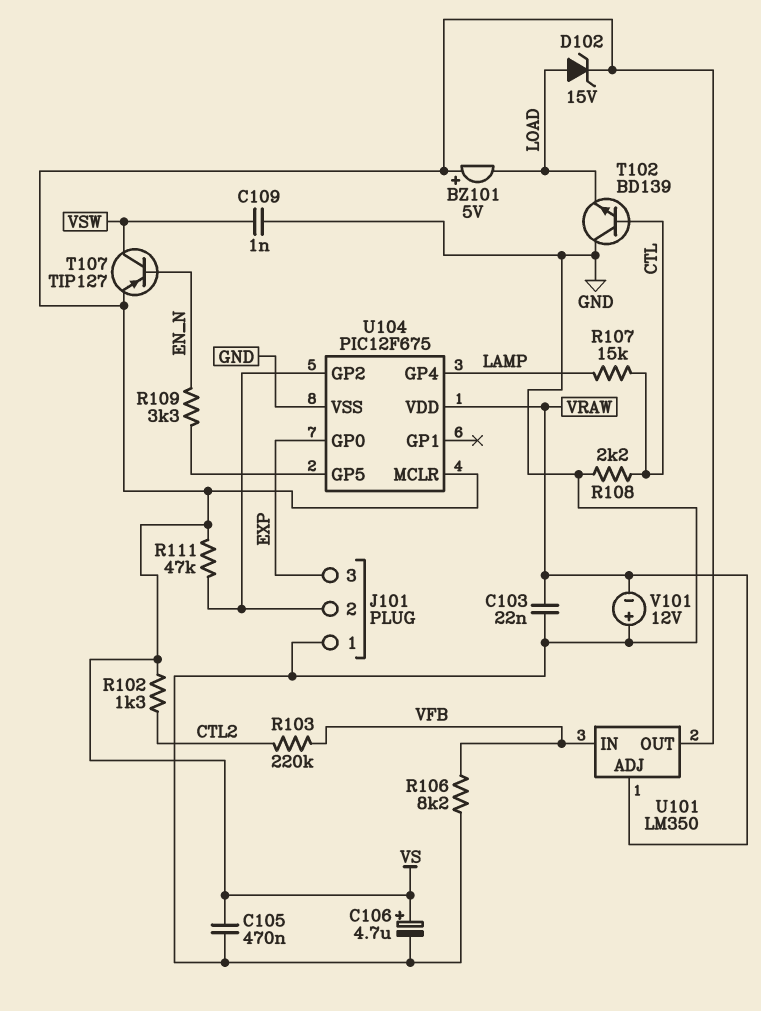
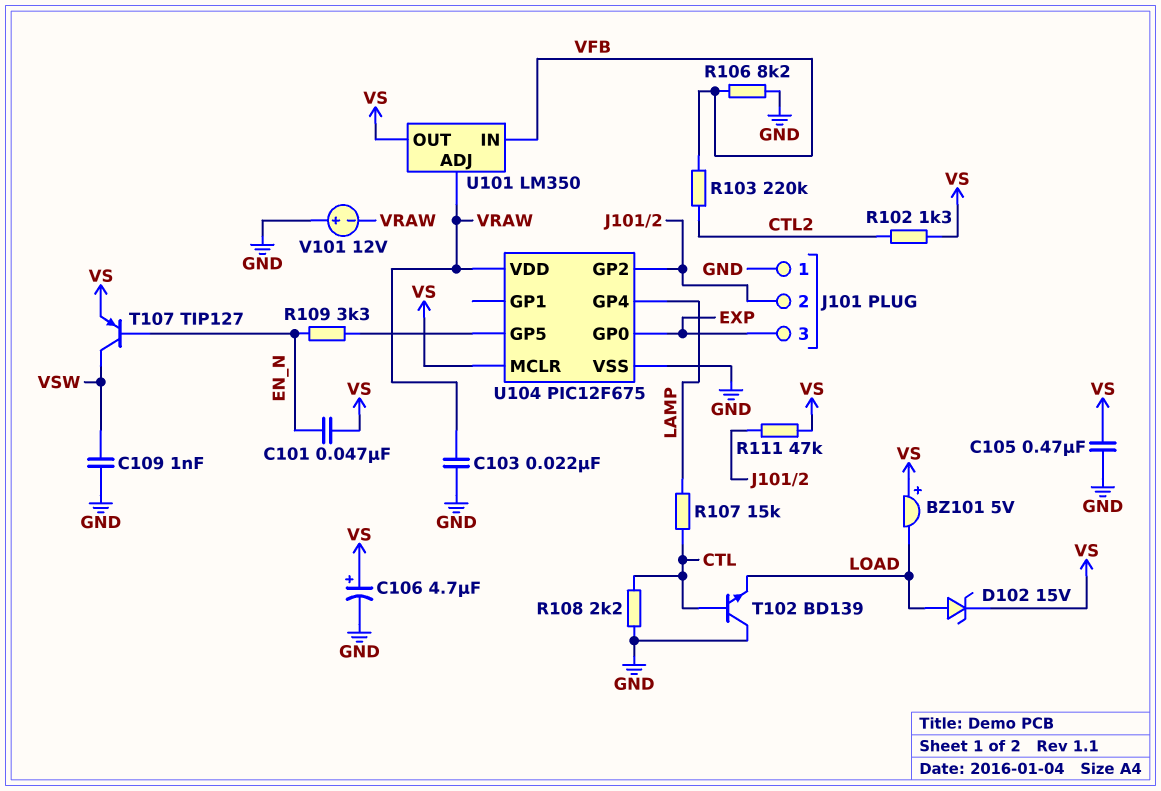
C101: none -> 47nF (EN_N, VS)

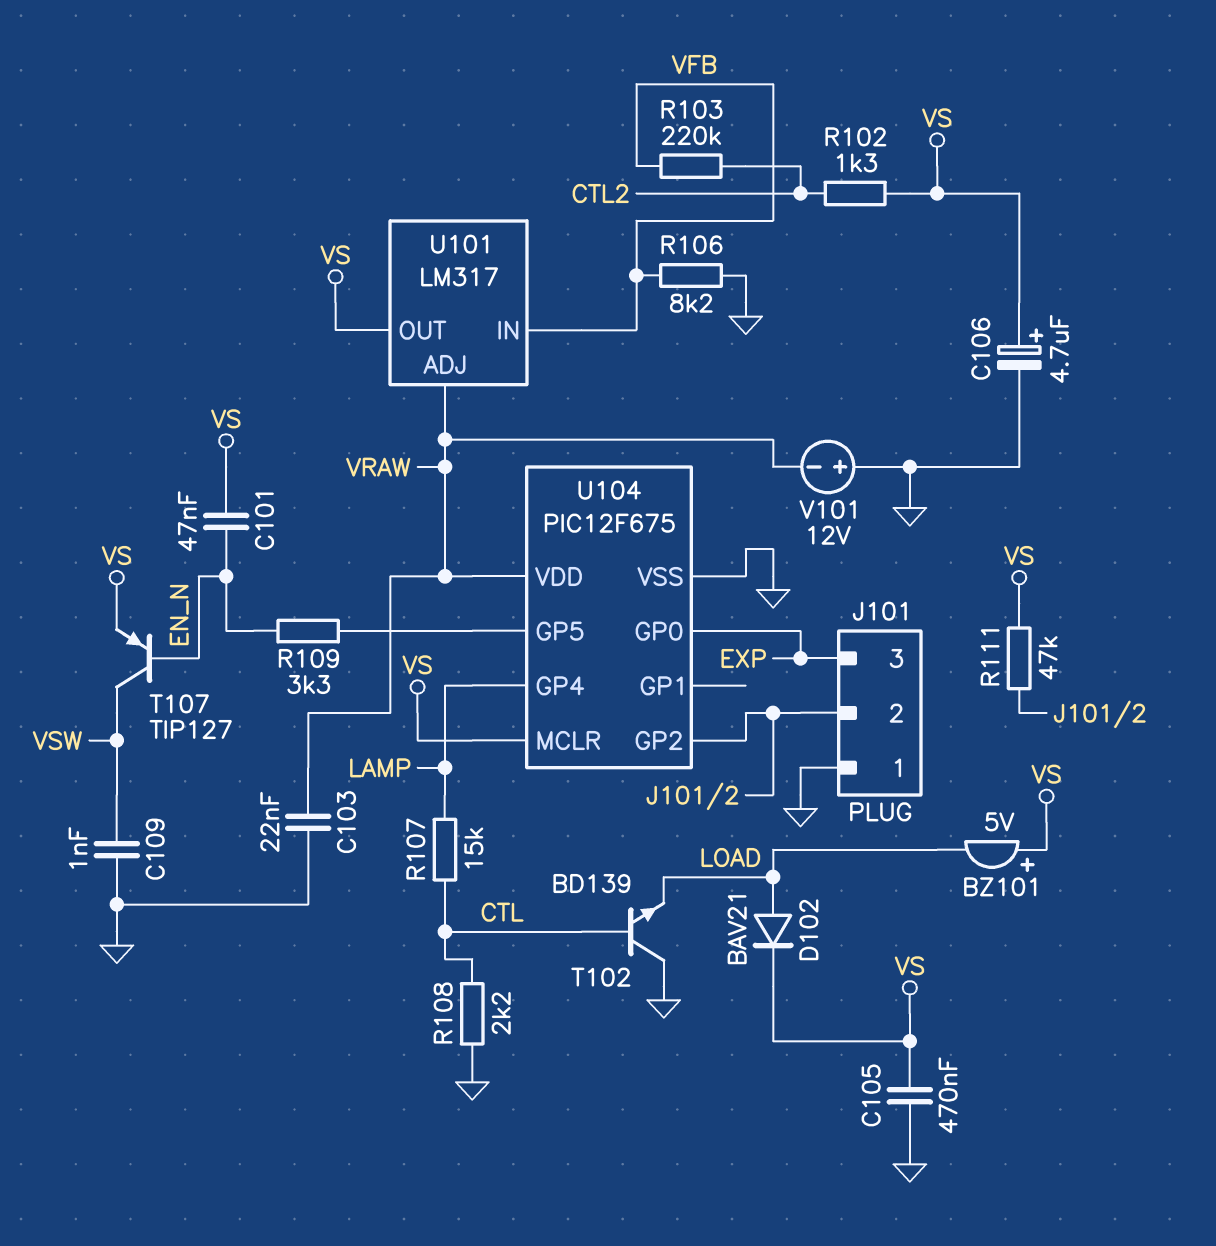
D102: zener 15V (A LOAD, K VS) -> diode BAV21 (A LOAD, K VS)
U101: LM350 -> LM317

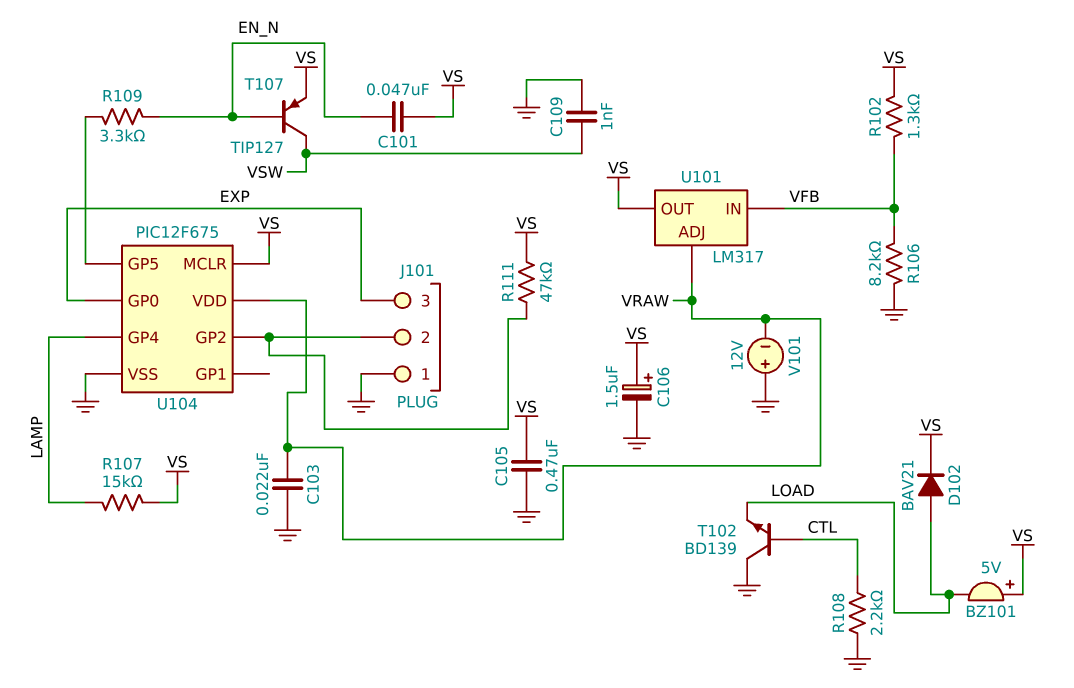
C106: 4.7uF (plus VS, minus GND) -> 1.5uF (plus VS, minus GND)
R102: 1.3k (CTL2, VS) -> 1.3k (VFB, VS)
R103: 220k (CTL2, VFB) -> none
R107: 15k (CTL, LAMP) -> 15k (LAMP, VS)

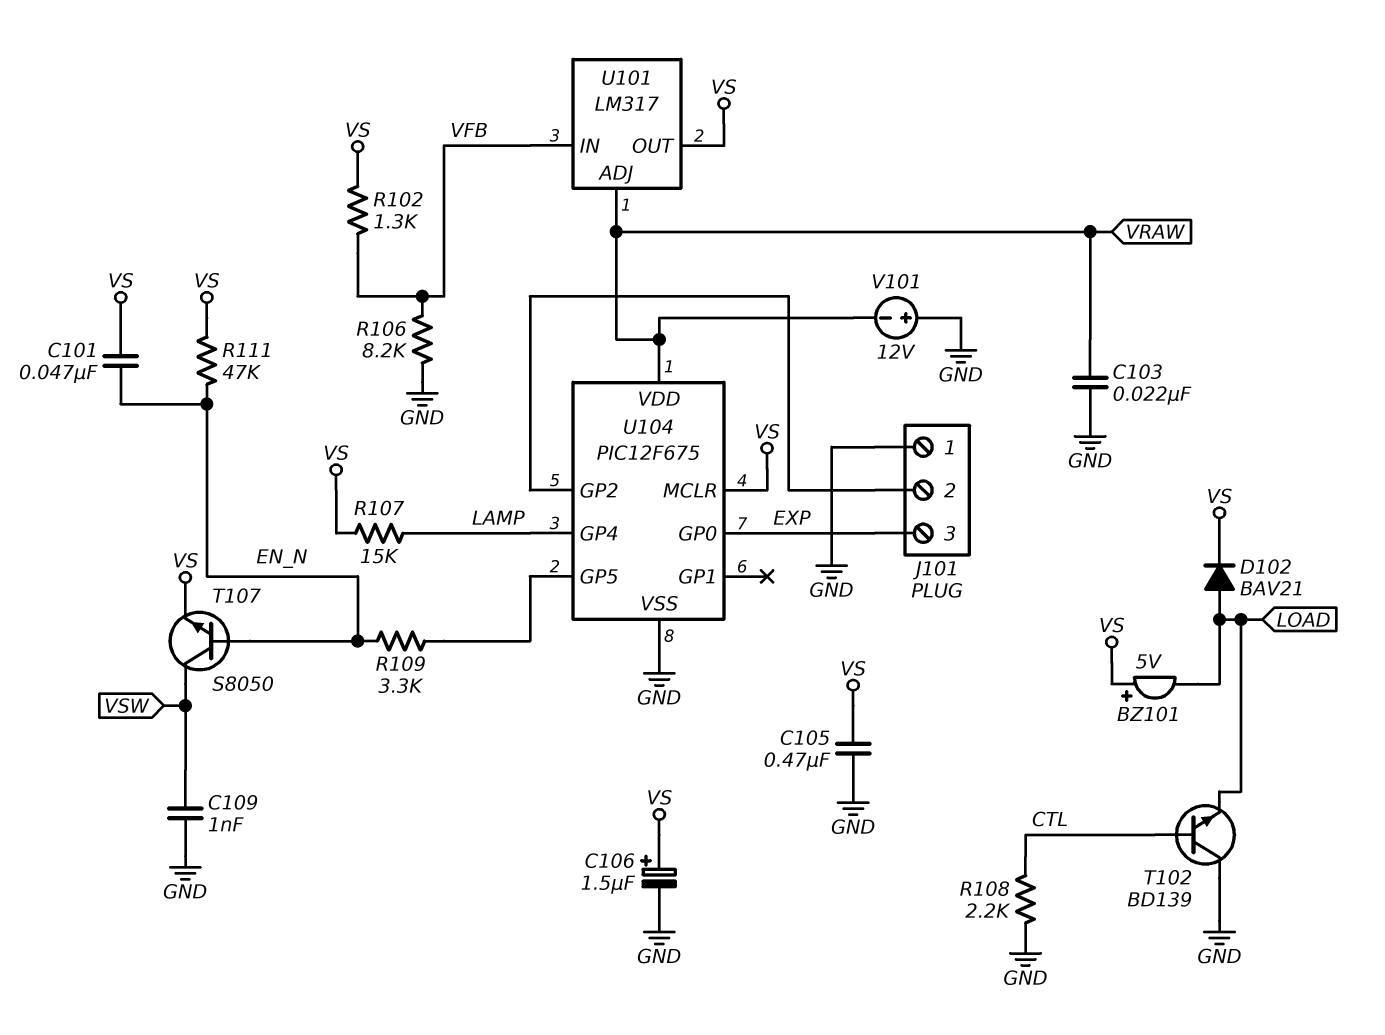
R111: 47k (J101/2, VS) -> 47k (EN_N, VS)
T107: PNP TIP127 (B EN_N, C VSW, E VS) -> NPN S8050 (B EN_N, C VSW, E VS)

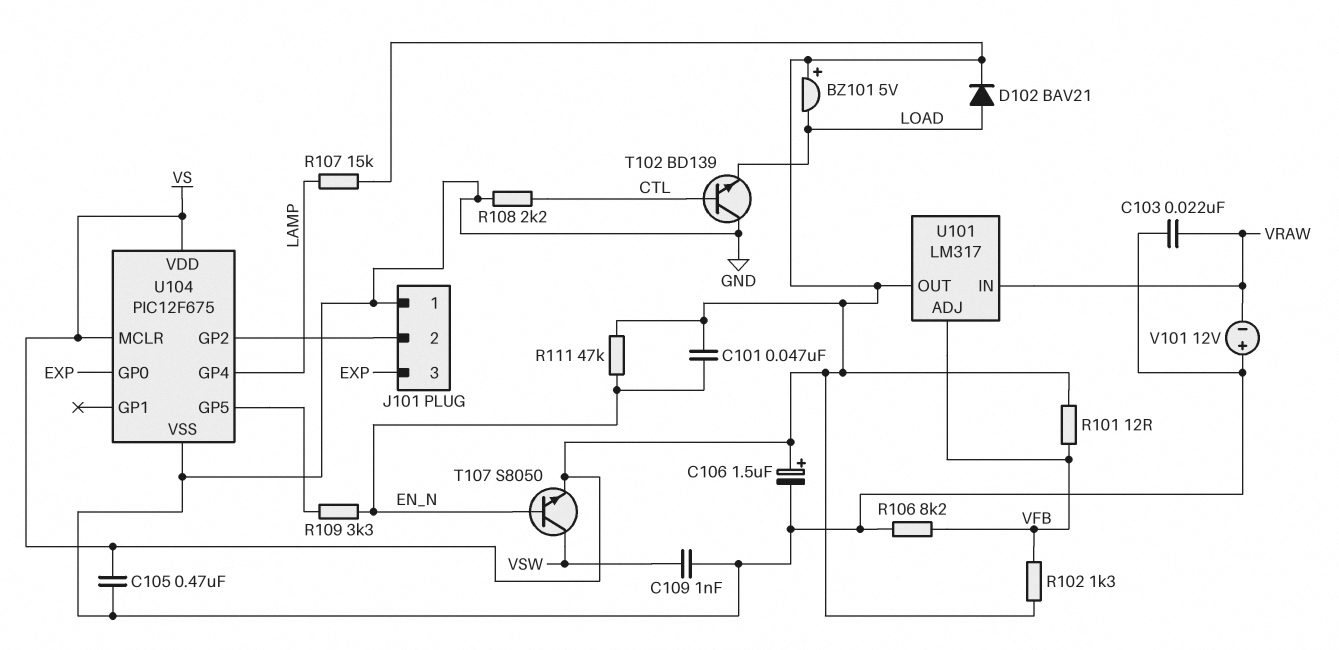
R101: none -> 12 (VFB, VS)
U101 pin ADJ: VRAW -> VFB
U101 pin IN: VFB -> VRAW
U104 pin VDD: VRAW -> VS

